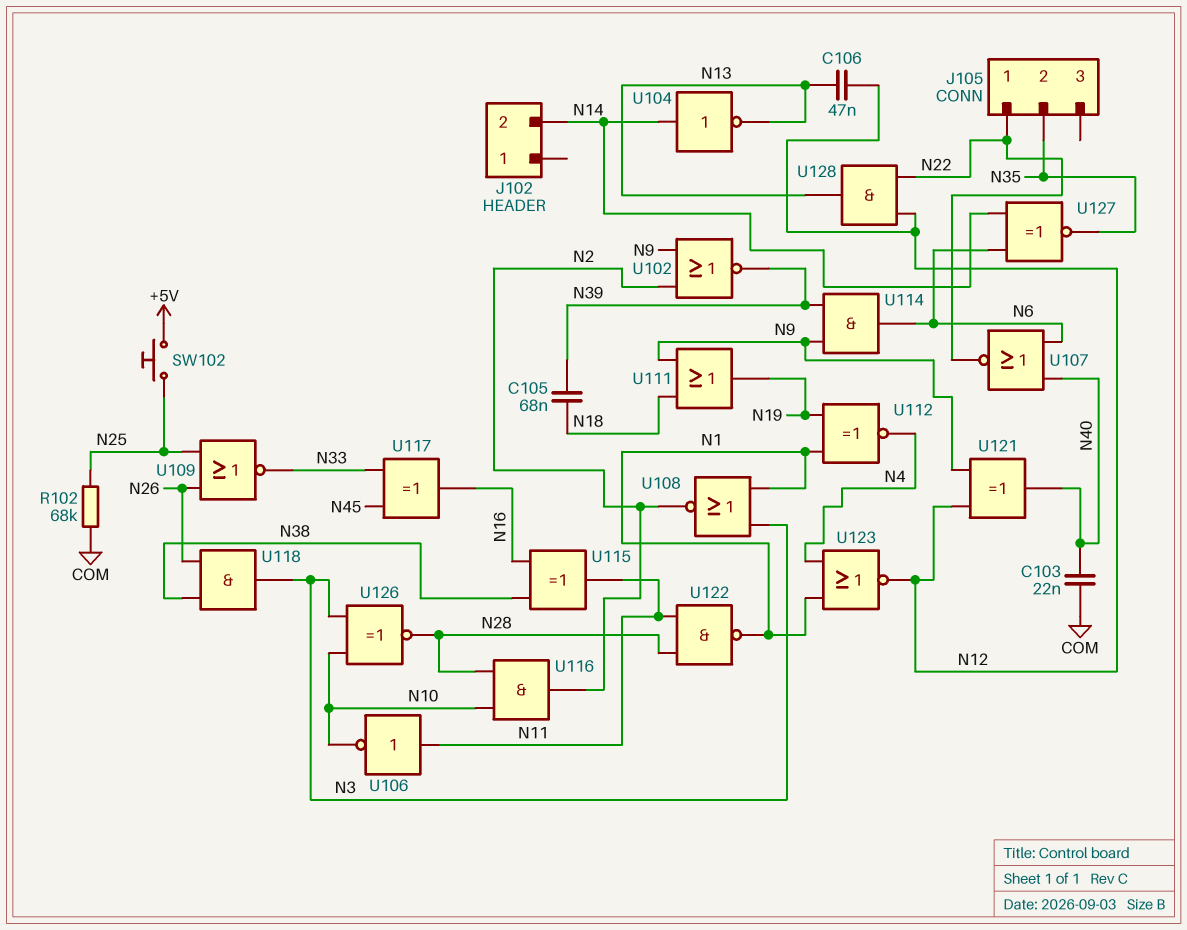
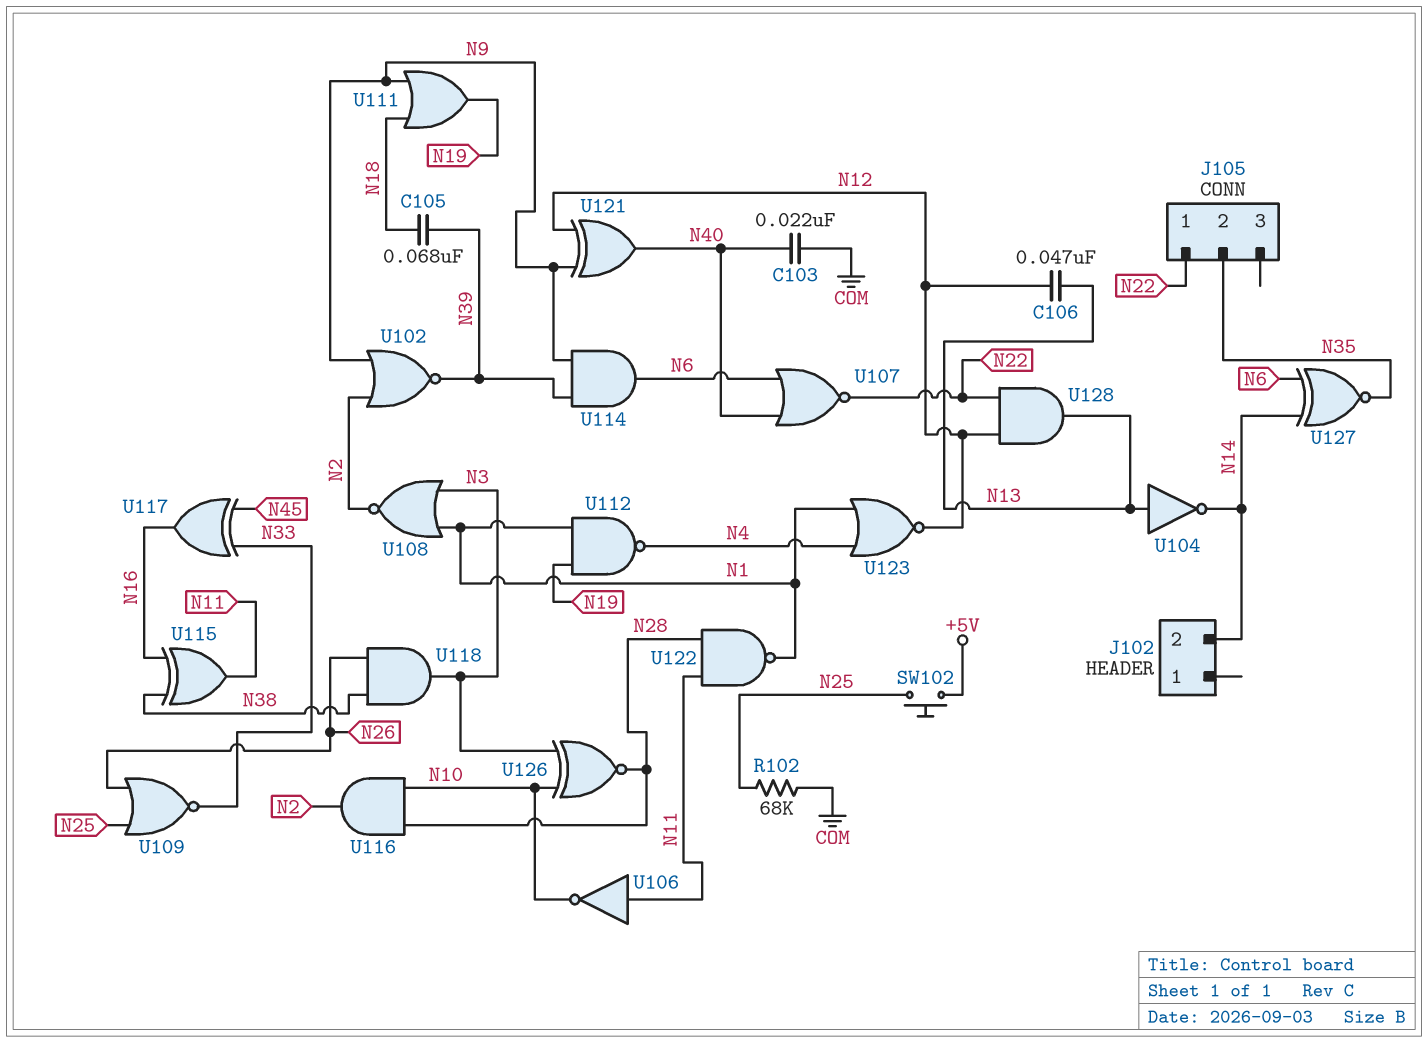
U104: NOT (in N14, out N13) -> NOT (in N13, out N14)
U112: XNOR (in N1, in N19, out N4) -> NAND (in N1, in N19, out N4)

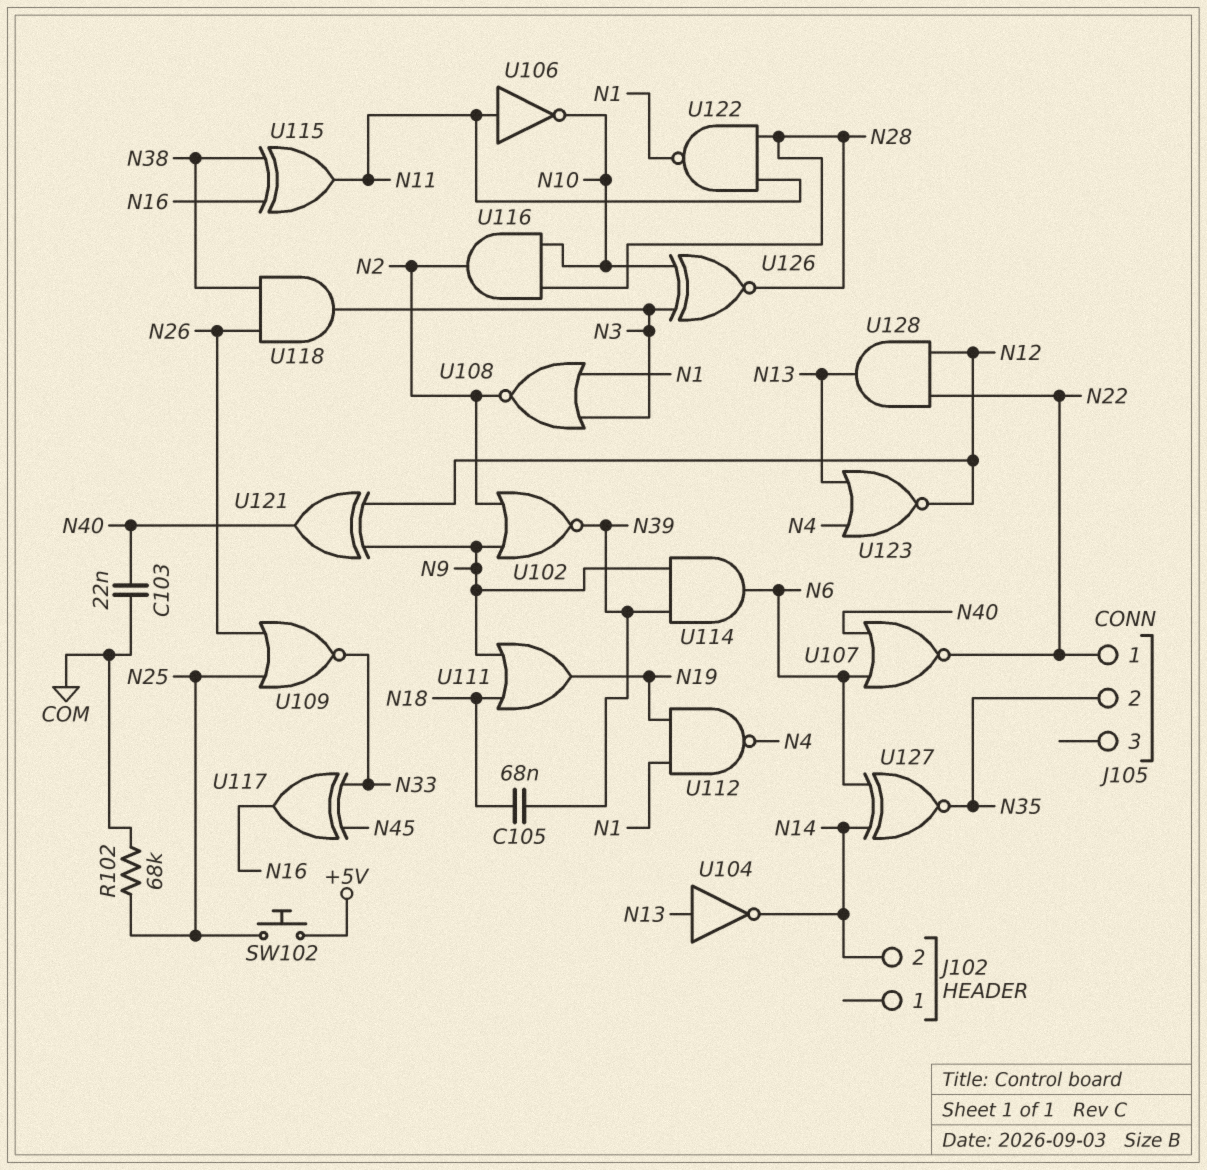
C106: 47nF (N12, N13) -> none
U123: NOR (in N1, in N4, out N12) -> NOR (in N4, in N13, out N12)

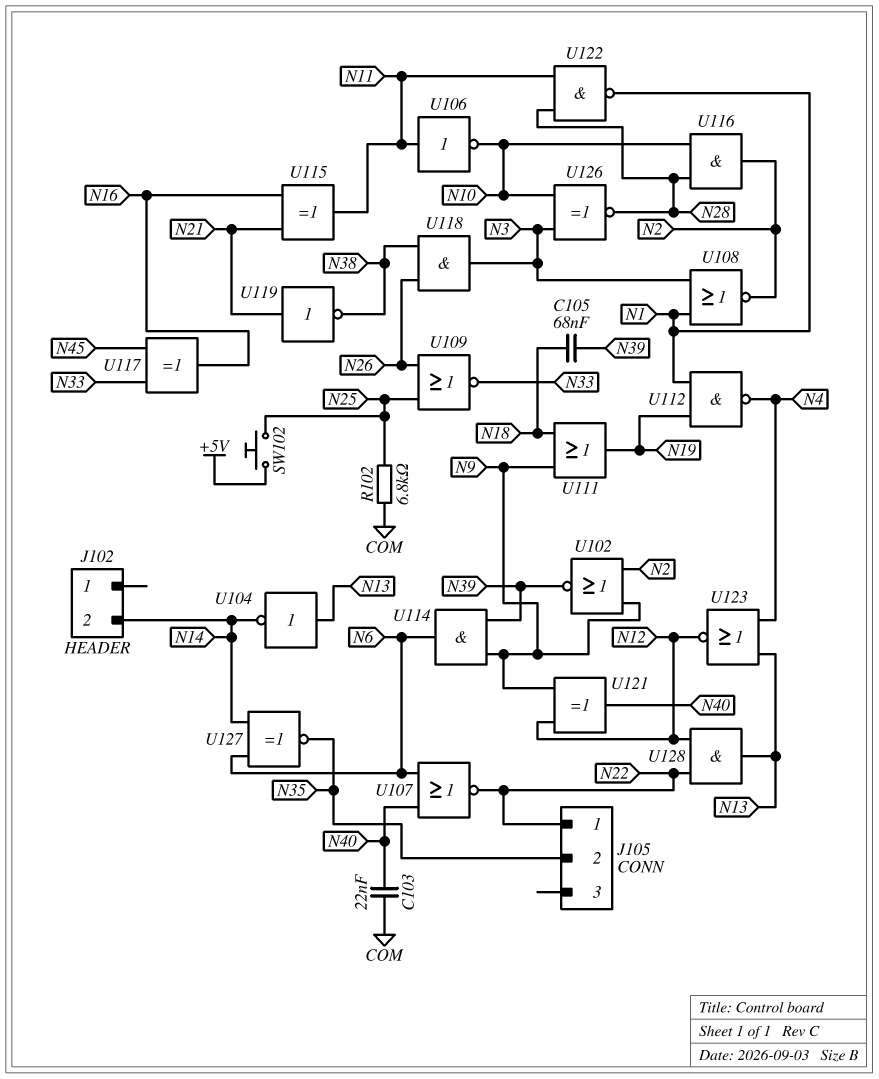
R102: 68k (COM, N25) -> 6.8k (COM, N25)
U115: XOR (in N16, in N38, out N11) -> XOR (in N16, in N21, out N11)
U119: none -> NOT (in N21, out N38)

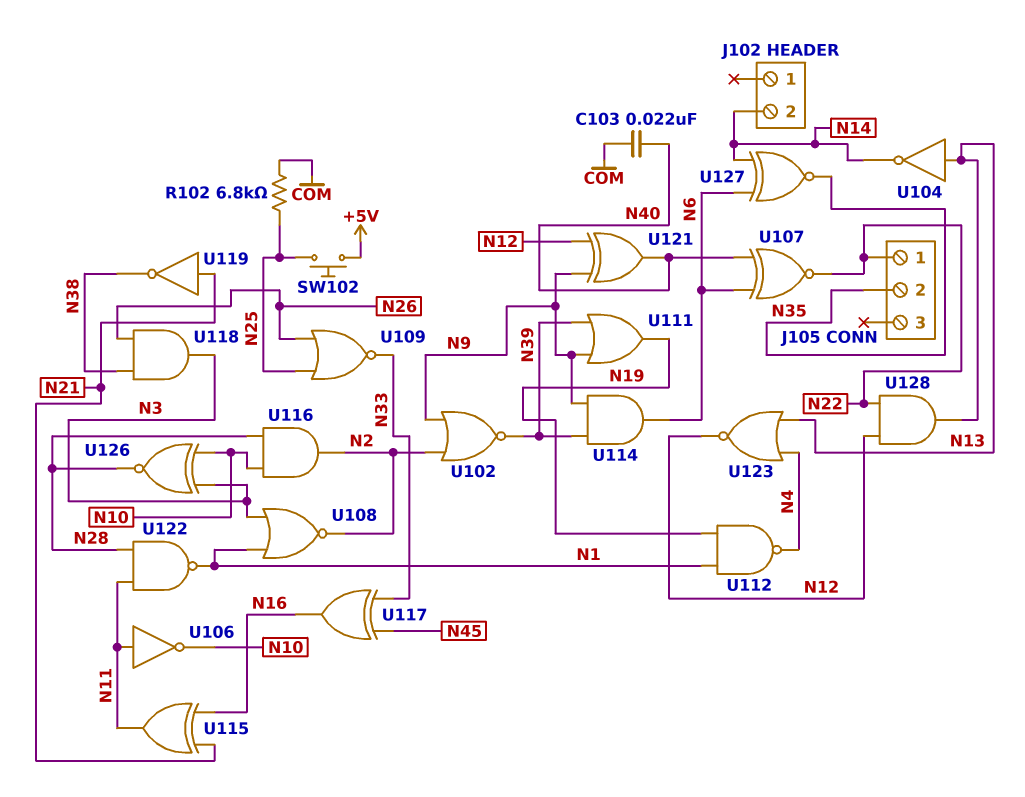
C105: 68nF (N18, N39) -> none
U107: NOR (in N6, in N40, out N22) -> XNOR (in N6, in N40, out N22)
U111: OR (in N9, in N18, out N19) -> OR (in N9, in N39, out N19)

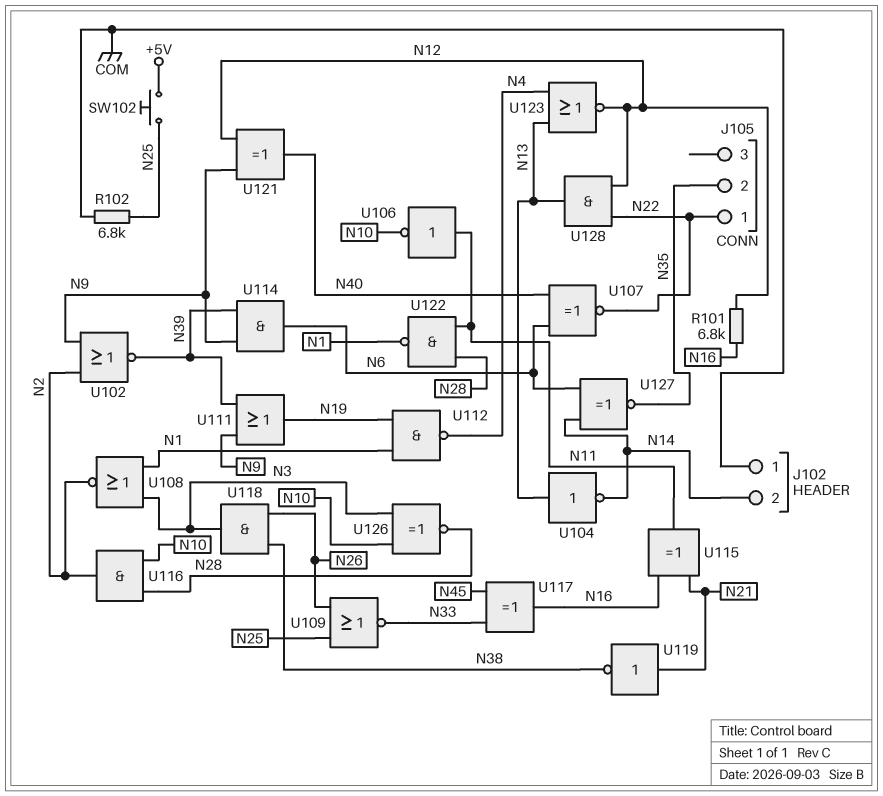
C103: 22nF (COM, N40) -> none
J102 pin 1: none -> COM
R101: none -> 6.8k (N12, N16)

